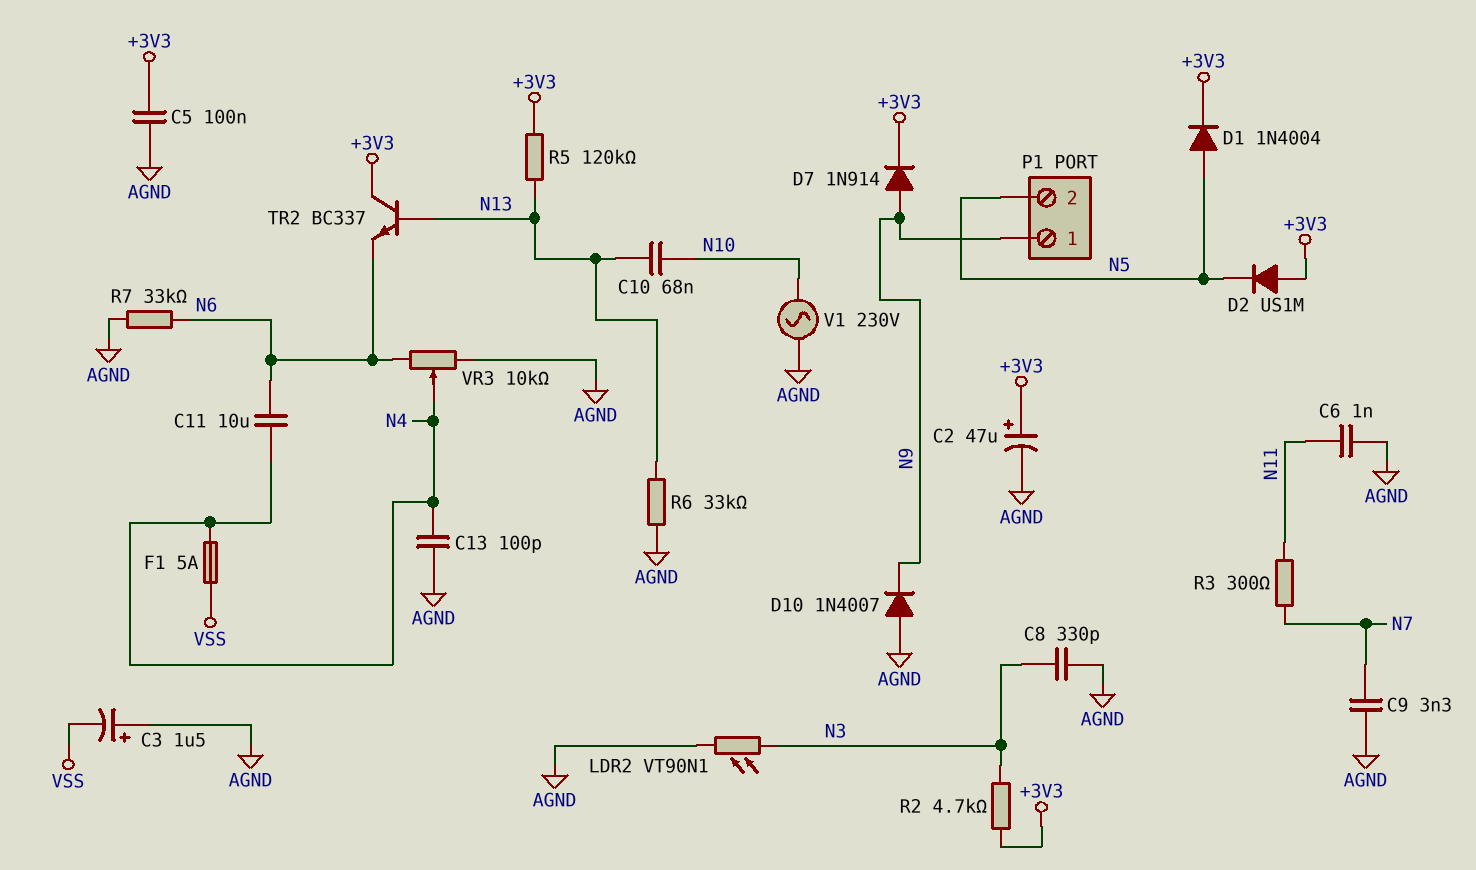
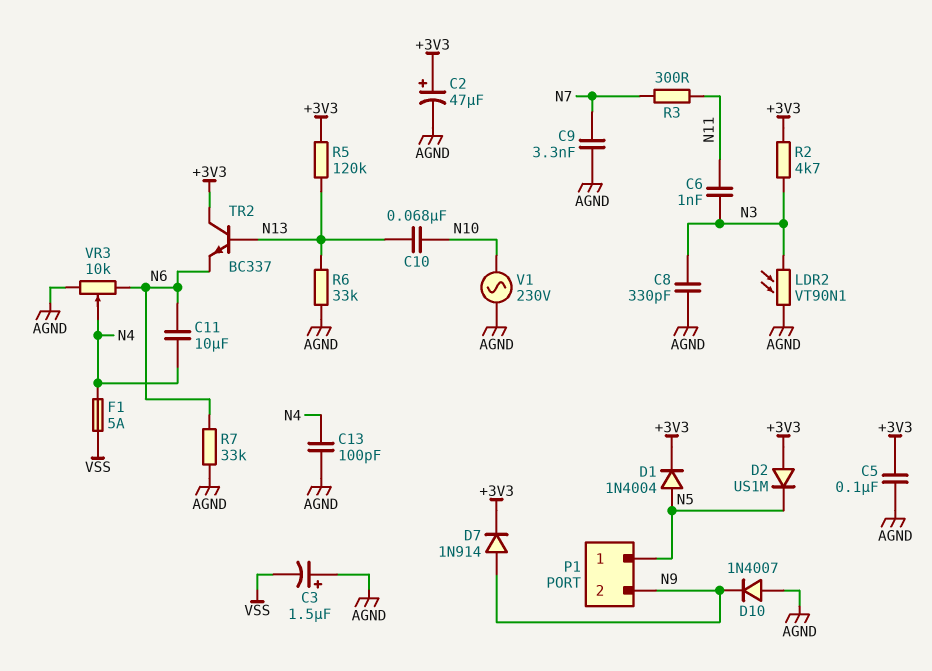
C6: 1nF (AGND, N11) -> 1nF (N3, N11)
P1 pin 1: N9 -> N5
P1 pin 2: N5 -> N9

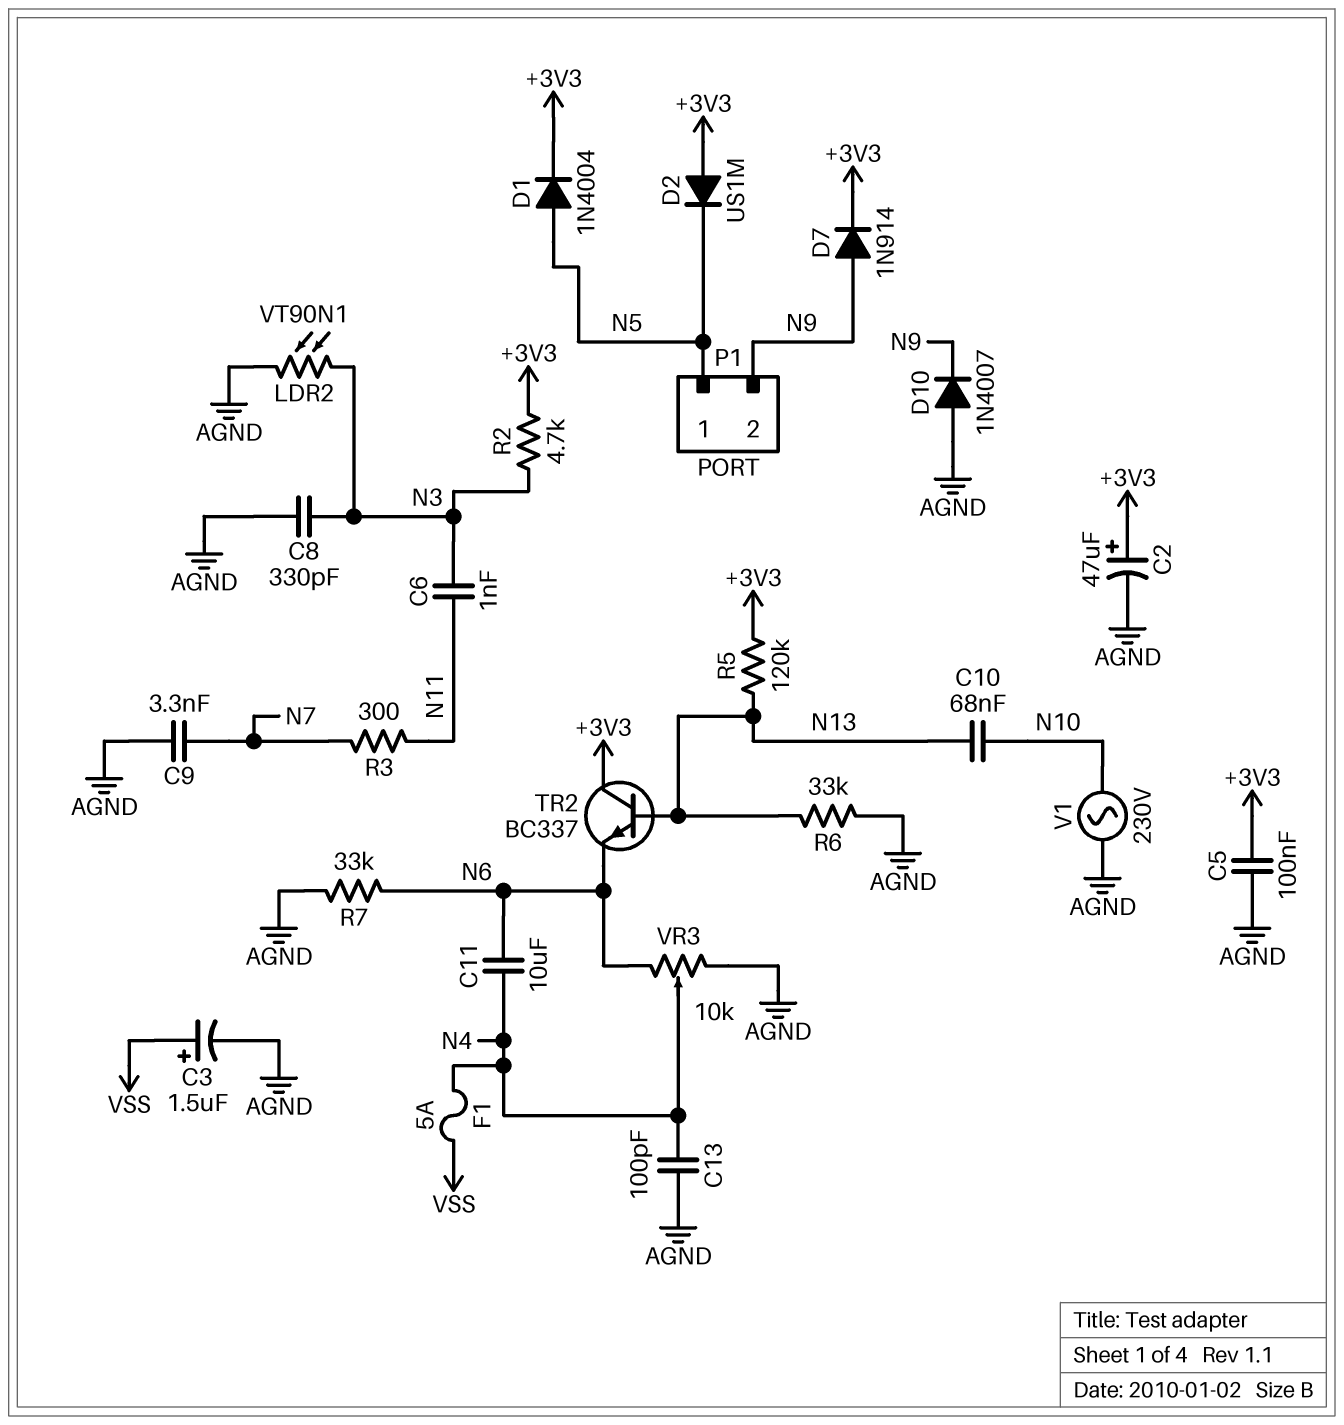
C3: 1.5uF (plus AGND, minus VSS) -> 1.5uF (plus VSS, minus AGND)

